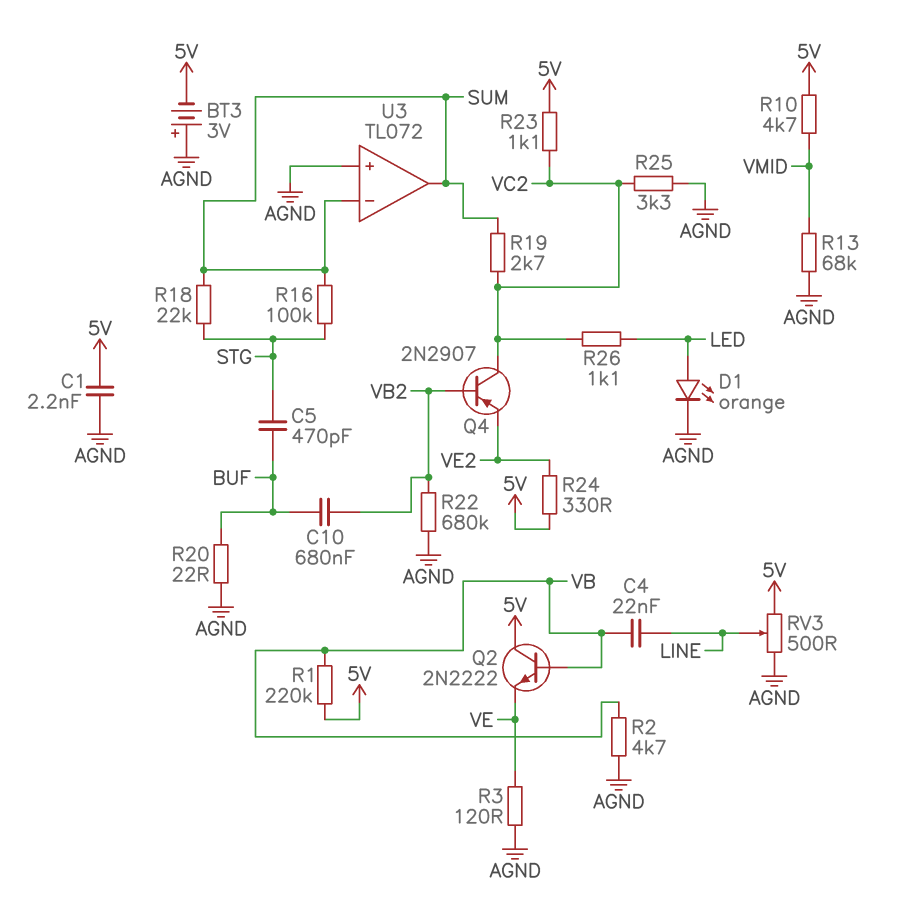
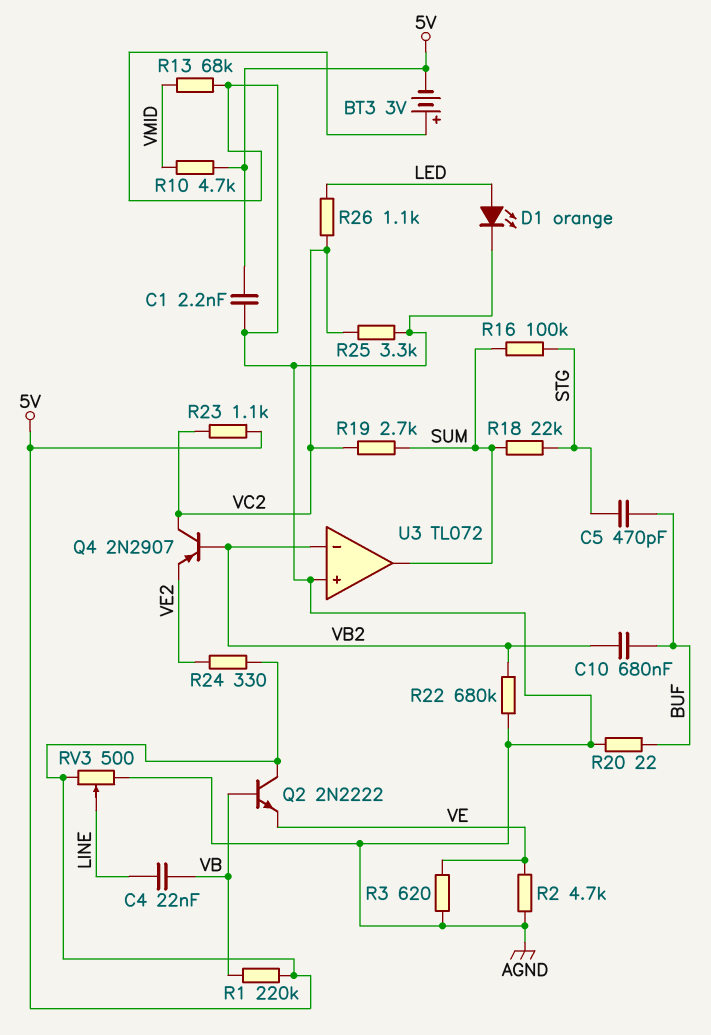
R2: 4.7k (AGND, VB) -> 4.7k (AGND, VE)
R3: 120 (AGND, VE) -> 620 (AGND, VE)
U3 pin in-: SUM -> VB2

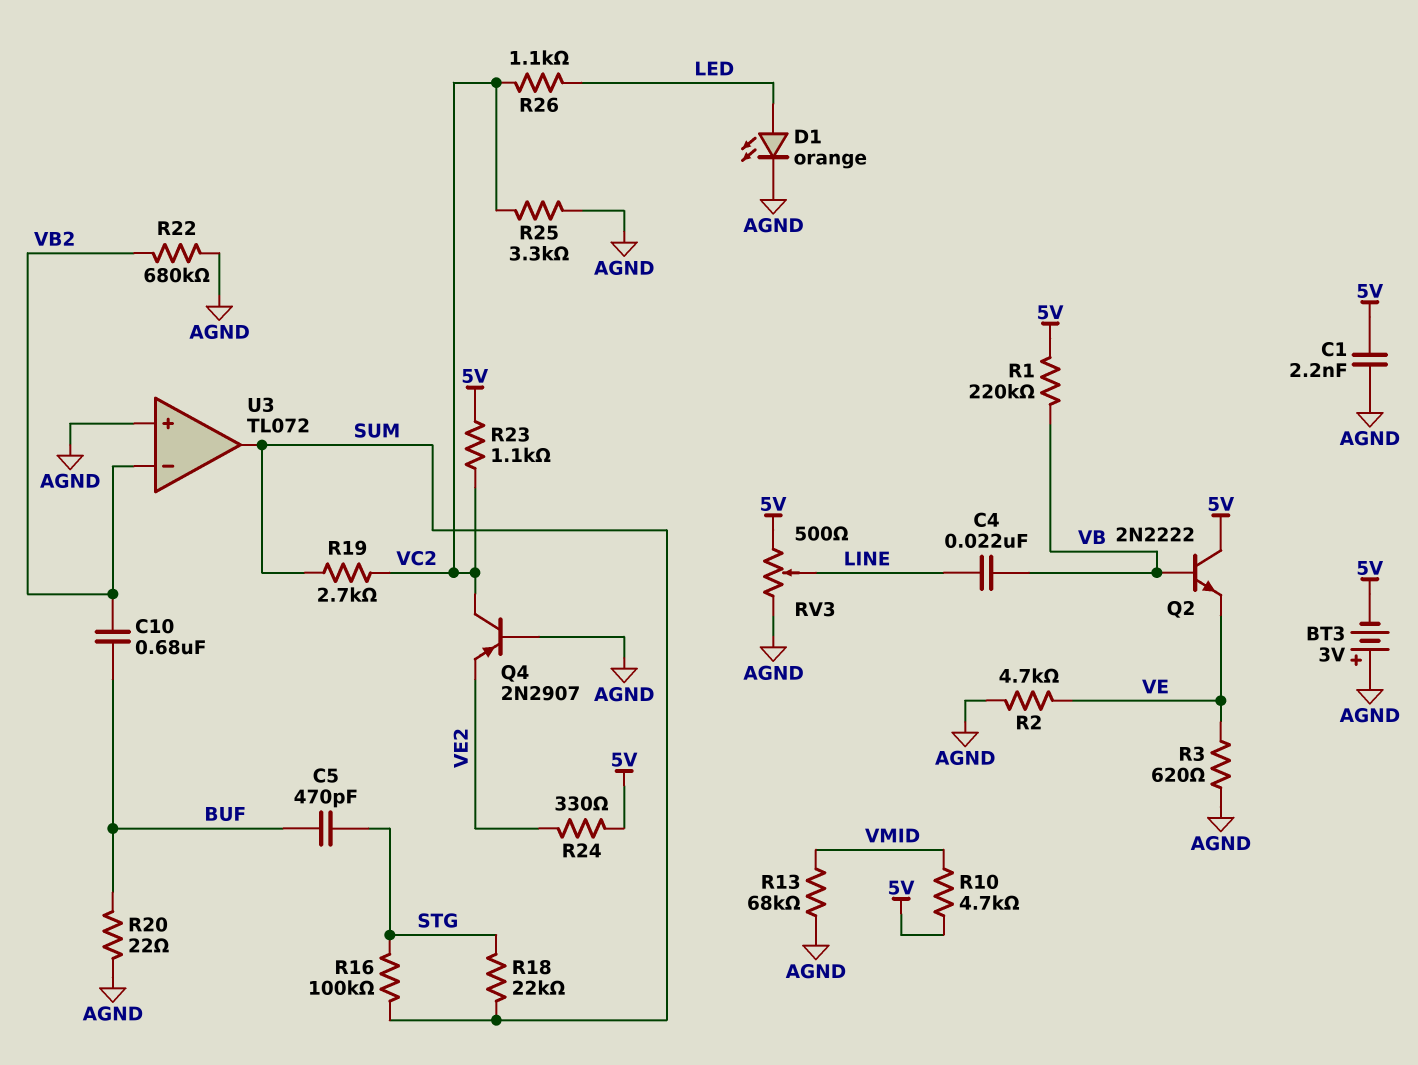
Q4: PNP 2N2907 (B VB2, C VC2, E VE2) -> PNP 2N2907 (B AGND, C VC2, E VE2)

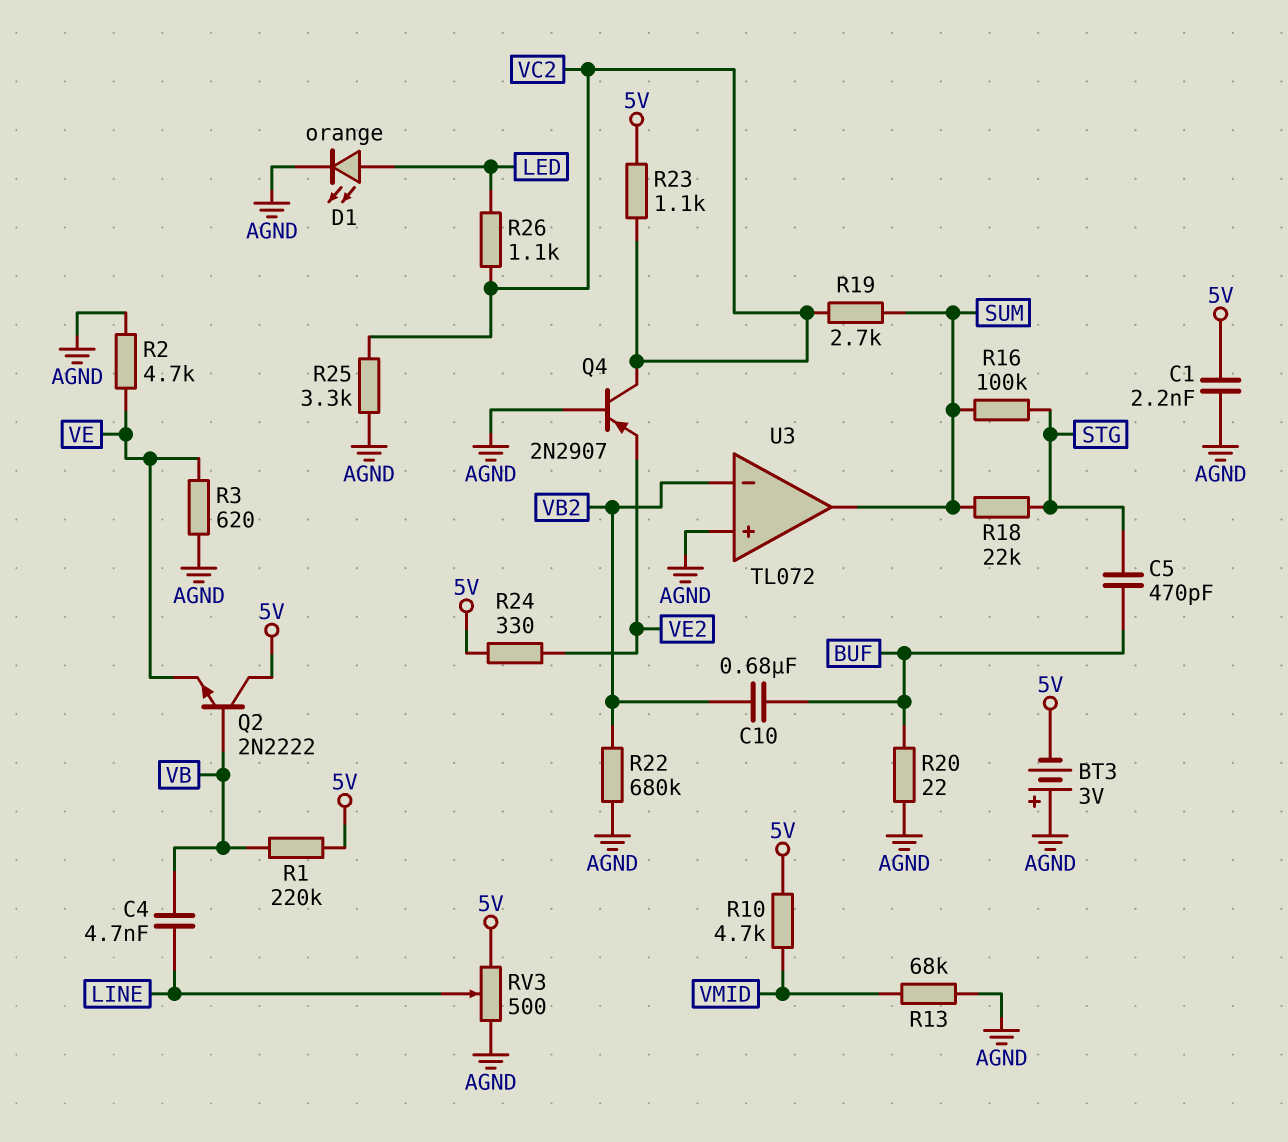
C4: 22nF (LINE, VB) -> 4.7nF (LINE, VB)

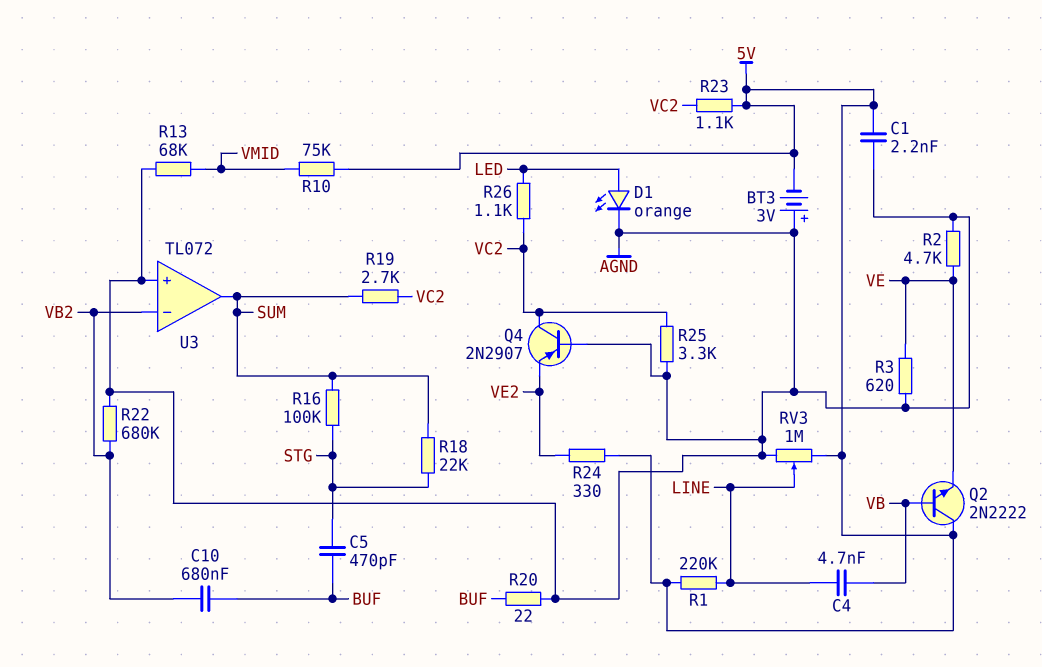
R1: 220k (5V, VB) -> 220k (5V, LINE)
R10: 4.7k (5V, VMID) -> 75k (5V, VMID)
RV3: 500 (5V, AGND, wiper LINE) -> 1M (5V, AGND, wiper LINE)

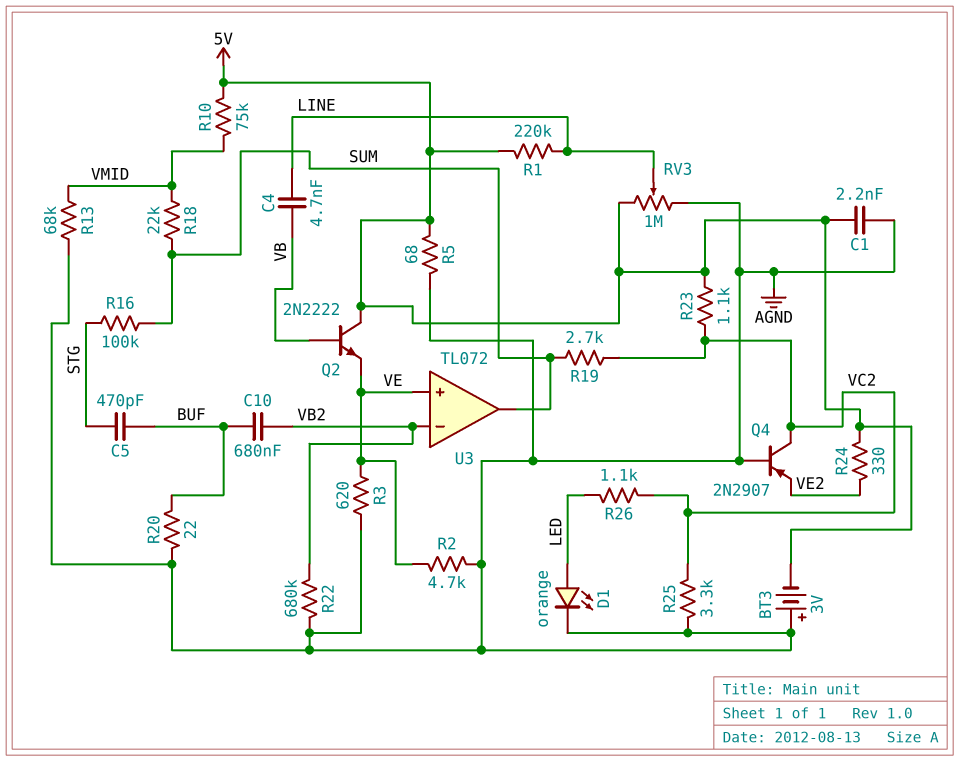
R5: none -> 68 (5V, AGND)
R18: 22k (STG, SUM) -> 22k (SUM, VMID)
U3 pin in+: AGND -> VE

